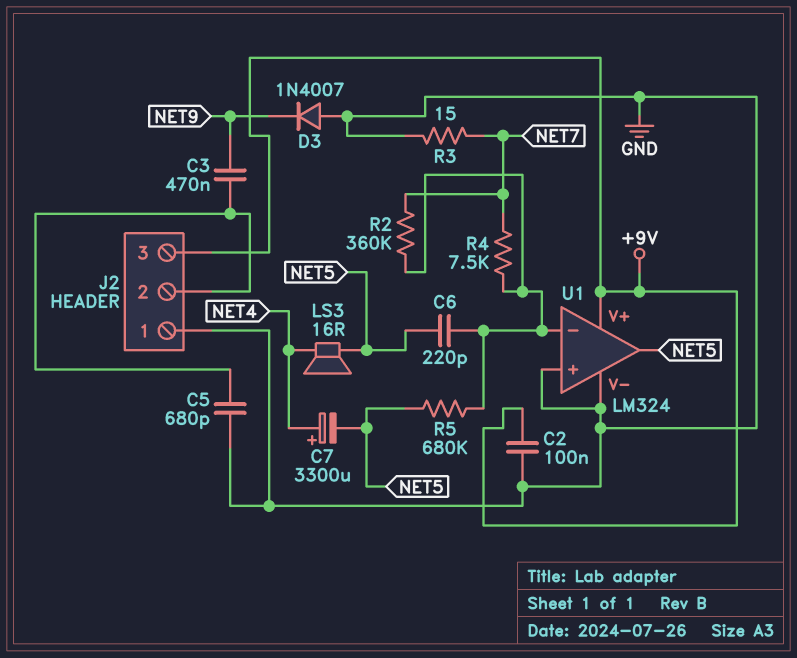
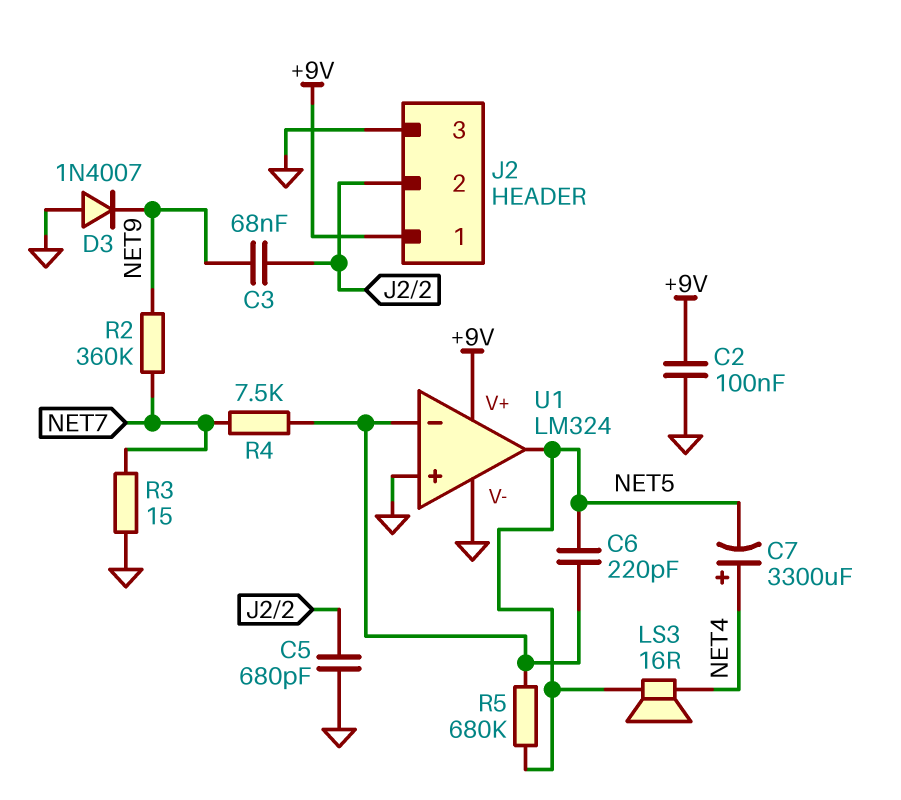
C3: 470nF (J2/2, NET9) -> 68nF (J2/2, NET9)
J2 pin 1: GND -> +9V
J2 pin 3: +9V -> GND
R2: 360k (NET7, U1/in-) -> 360k (NET7, NET9)

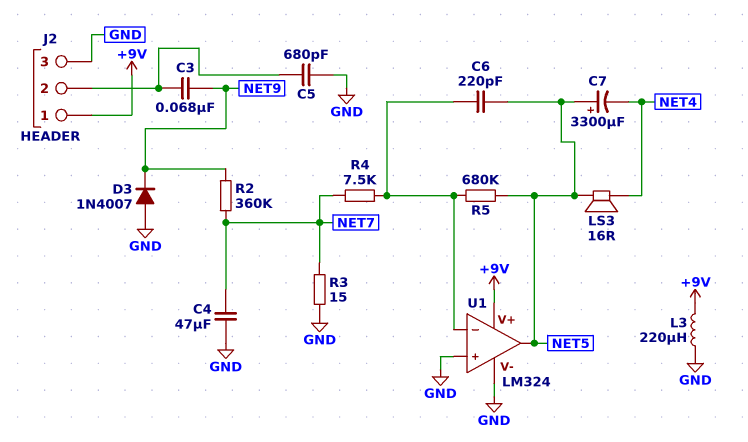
C2: 100nF (+9V, GND) -> none
C4: none -> 47uF (GND, NET7)
C7: 3300uF (plus NET4, minus NET5) -> 3300uF (plus NET5, minus NET4)
L3: none -> 220uH (+9V, GND)

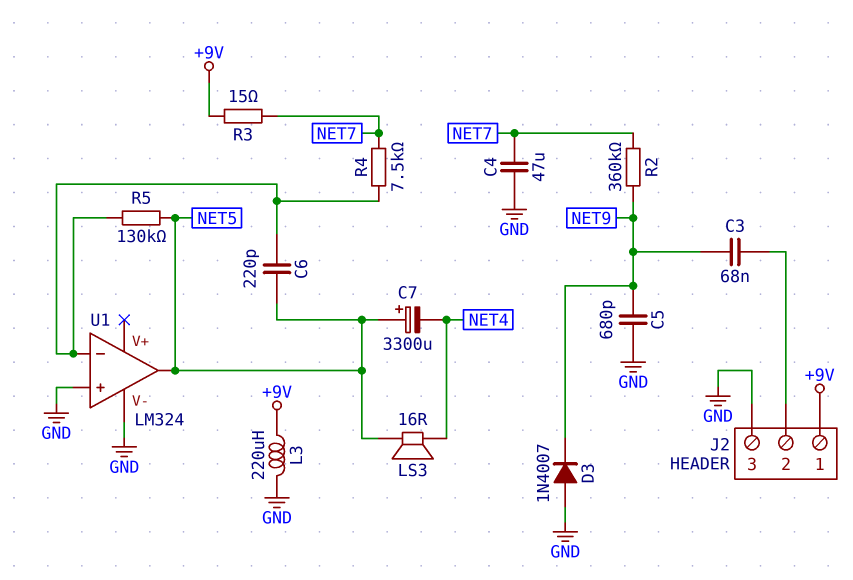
C5: 680pF (GND, J2/2) -> 680pF (GND, NET9)
R3: 15 (GND, NET7) -> 15 (+9V, NET7)
R5: 680k (NET5, U1/in-) -> 130k (NET5, U1/in-)
U1 pin V+: +9V -> none

